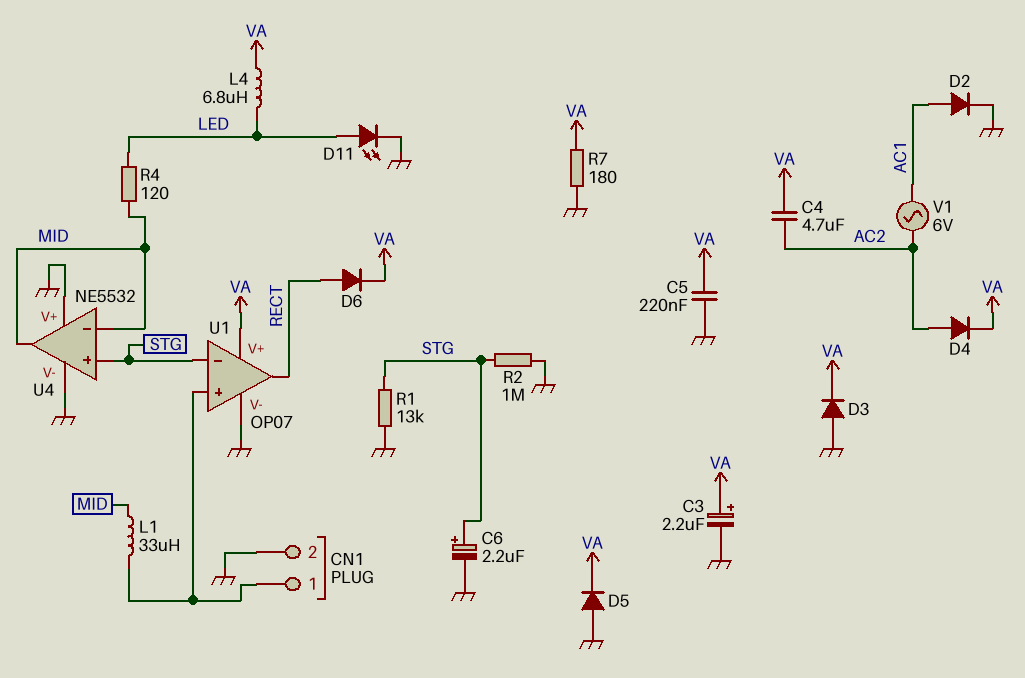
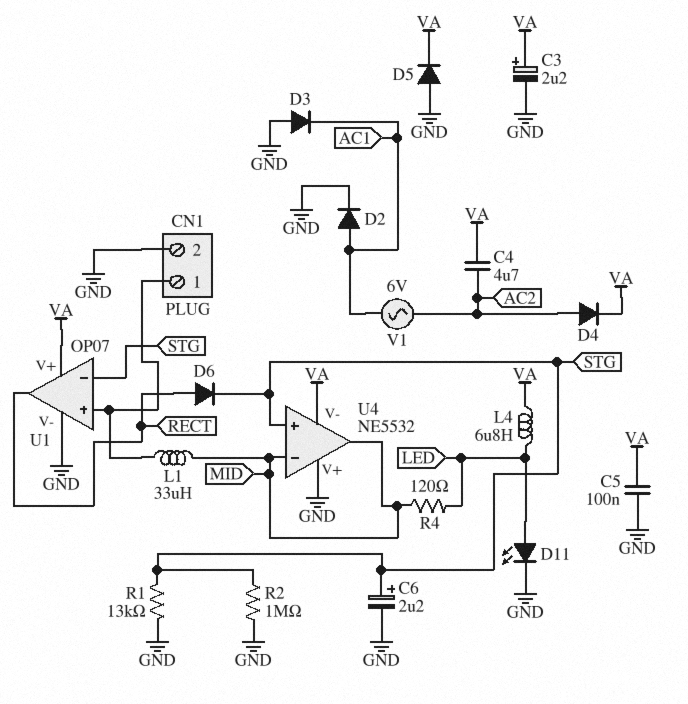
C5: 220nF (GND, VA) -> 100nF (GND, VA)
D3: diode (A GND, K VA) -> diode (A GND, K AC1)
D6: diode (A RECT, K VA) -> diode (A RECT, K STG)
R7: 180 (GND, VA) -> none
U4 pin V-: GND -> VA

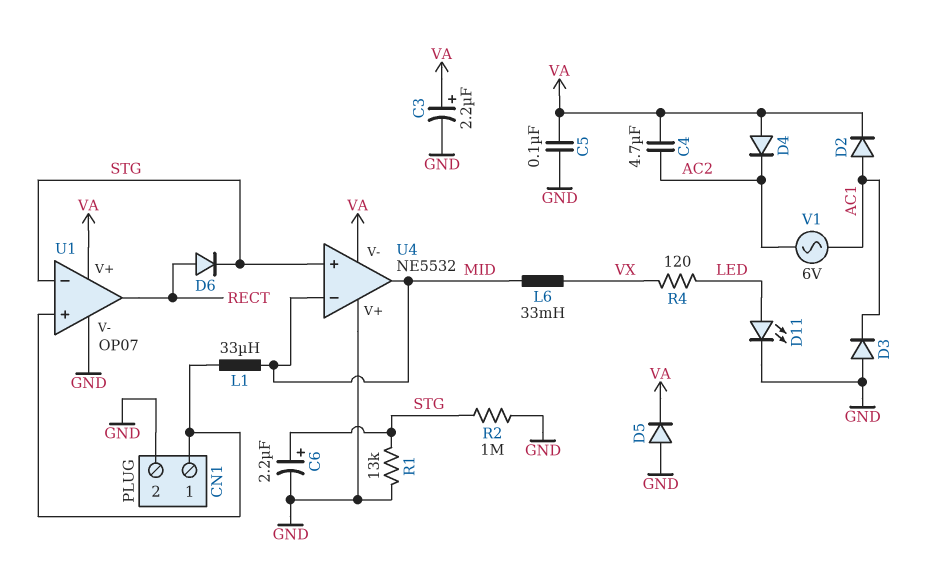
D2: diode (A AC1, K GND) -> diode (A AC1, K VA)
D4: diode (A AC2, K VA) -> diode (A VA, K AC2)
L4: 6.8uH (LED, VA) -> none
L6: none -> 33mH (MID, VX)
R4: 120 (LED, MID) -> 120 (LED, VX)

